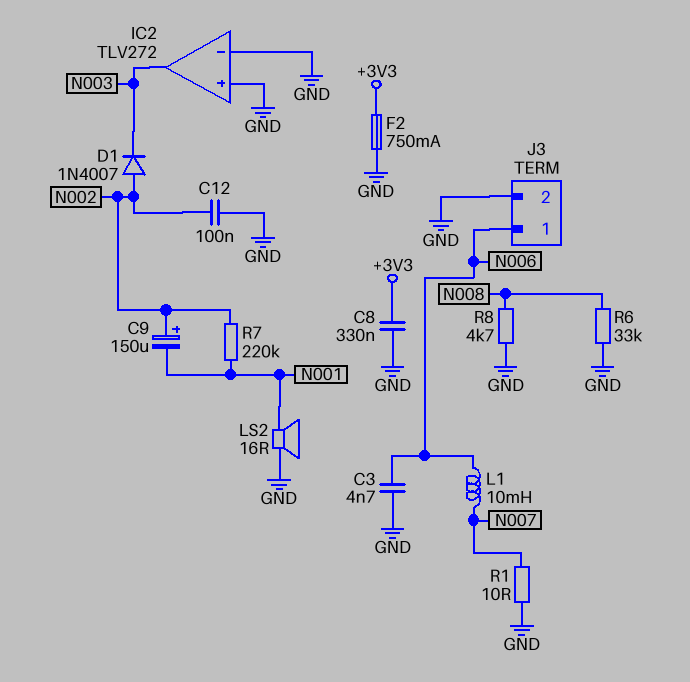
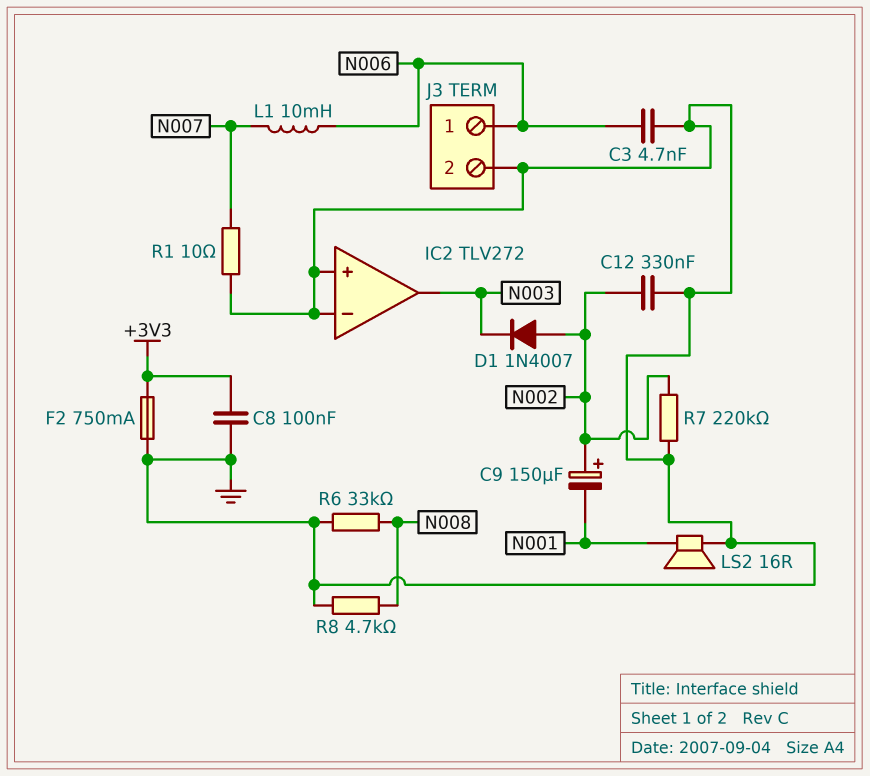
C8: 330nF (+3V3, GND) -> 100nF (+3V3, GND)
C12: 100nF (GND, N002) -> 330nF (GND, N002)
R7: 220k (N001, N002) -> 220k (GND, N002)

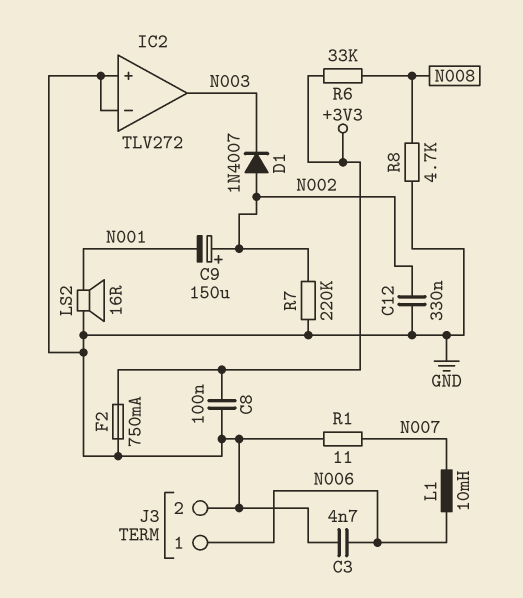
R1: 10 (GND, N007) -> 11 (GND, N007)
R6: 33k (GND, N008) -> 33k (+3V3, N008)

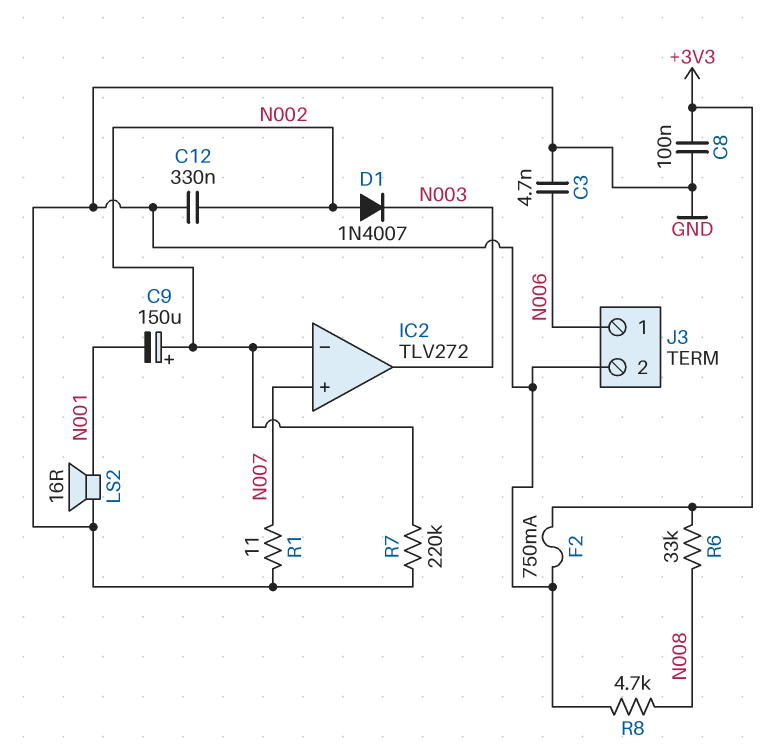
IC2 pin in+: GND -> N007
IC2 pin in-: GND -> N002
L1: 10mH (N006, N007) -> none

